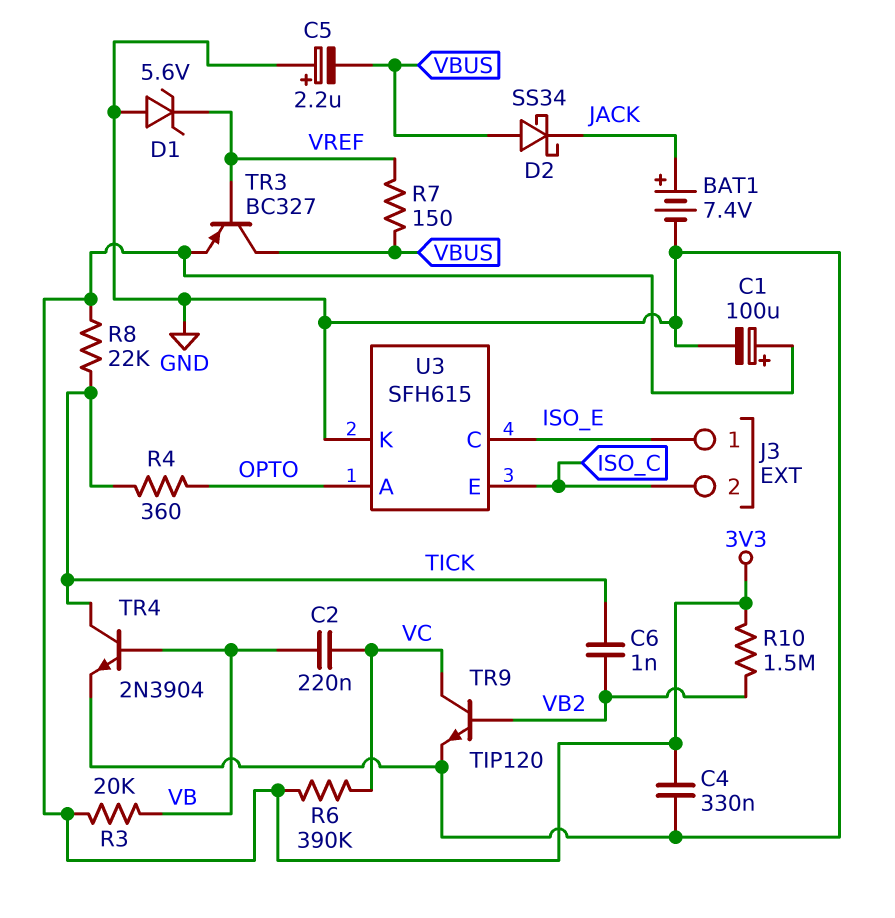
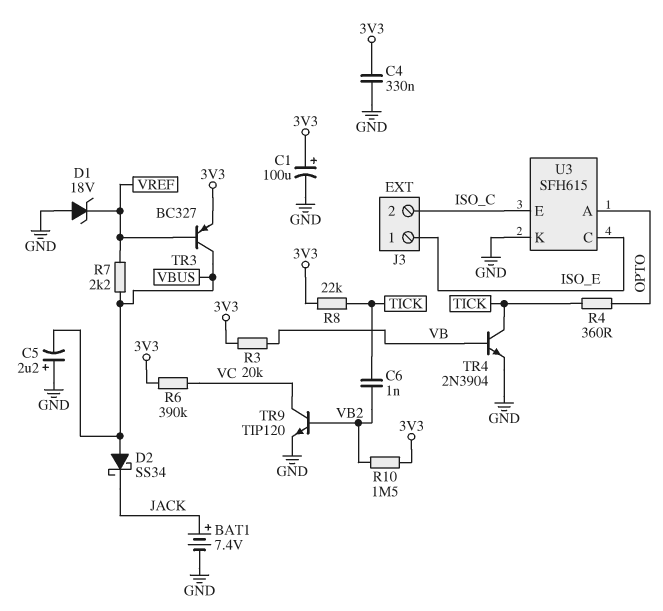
C2: 220nF (VB, VC) -> none
D1: zener 5.6V (A GND, K VREF) -> zener 18V (A GND, K VREF)
R7: 150 (VBUS, VREF) -> 2.2k (VBUS, VREF)

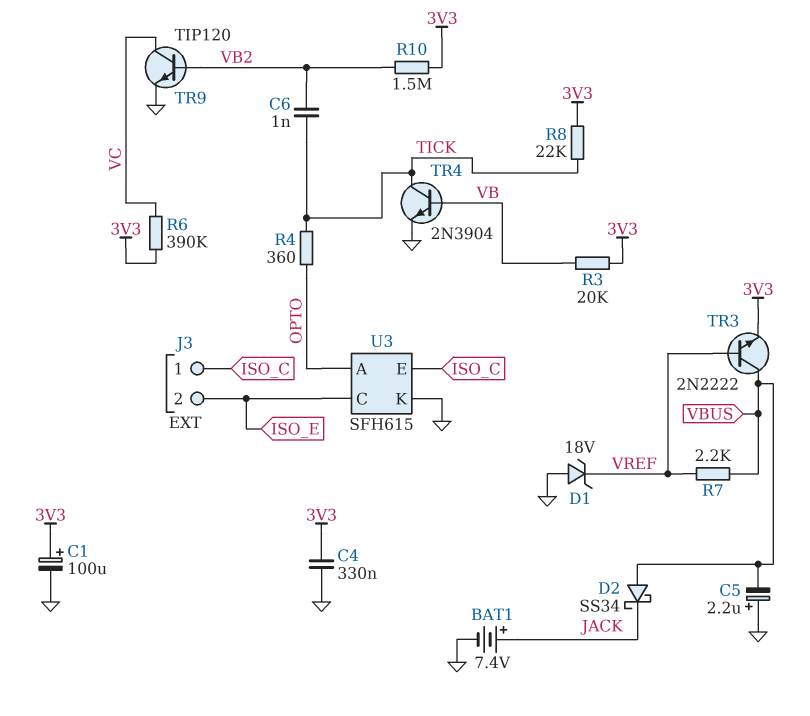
J3 pin 1: ISO_E -> ISO_C
J3 pin 2: ISO_C -> ISO_E
TR3: PNP BC327 (B VREF, C VBUS, E 3V3) -> NPN 2N2222 (B VREF, C VBUS, E 3V3)

